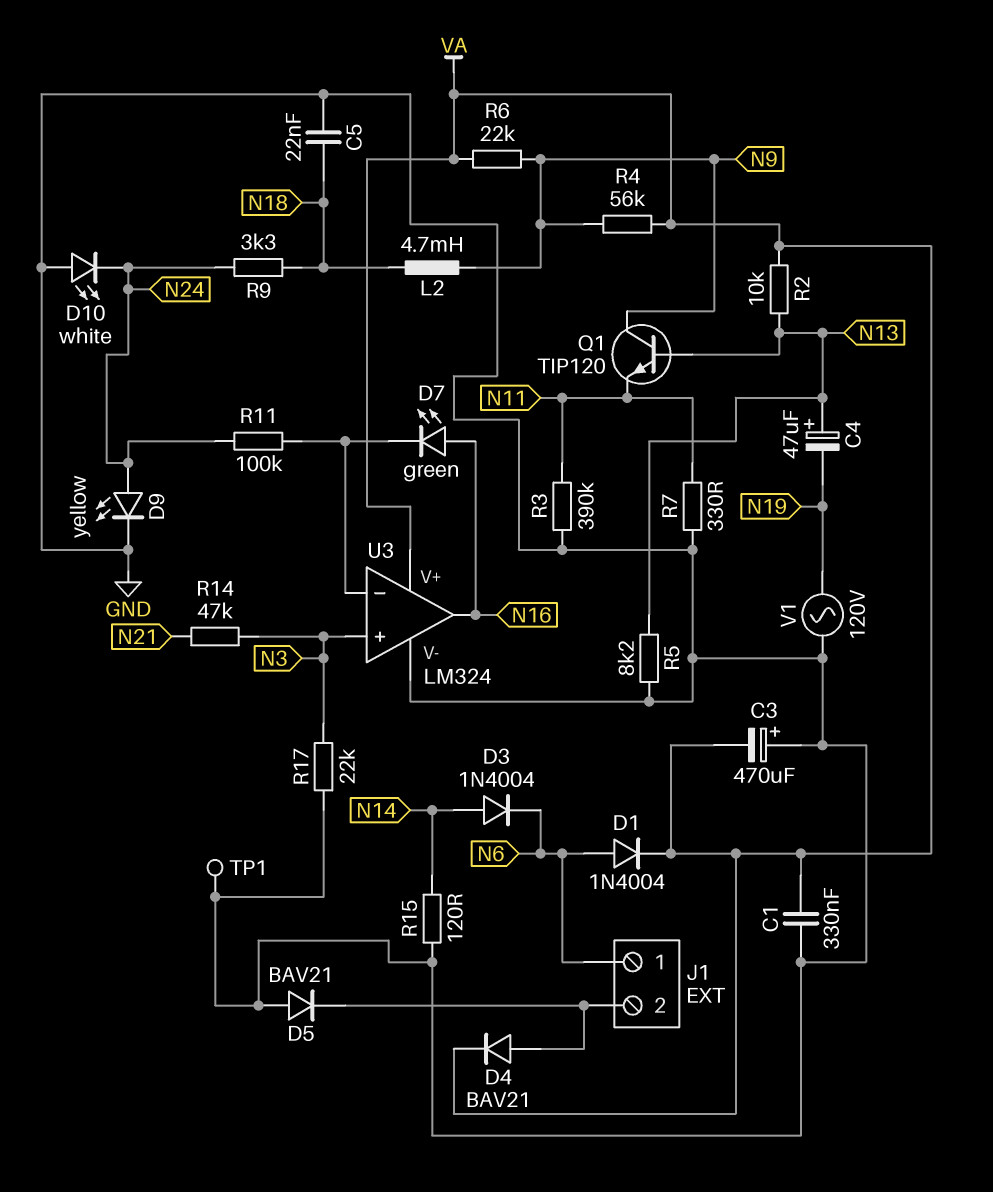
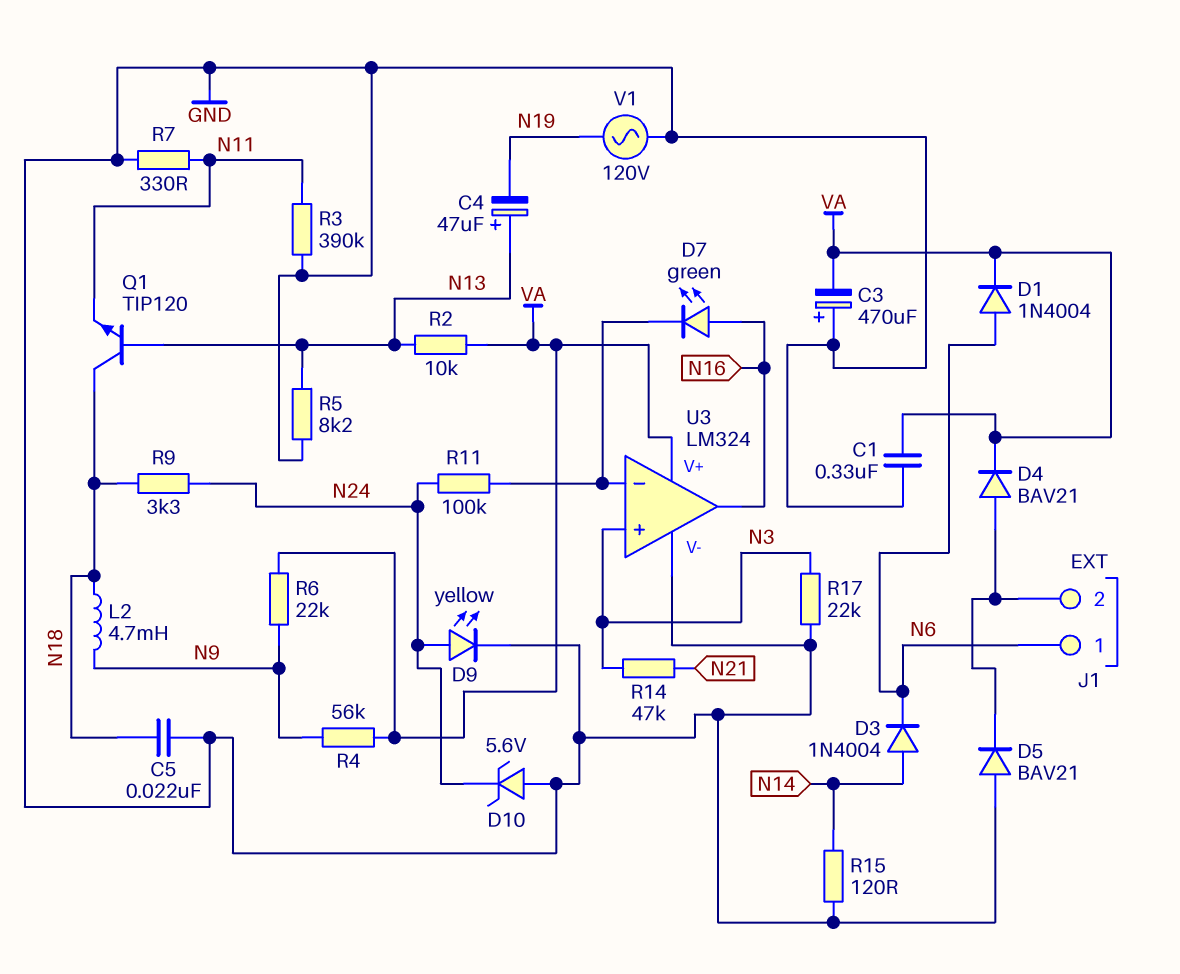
D10: LED white (A GND, K N24) -> zener 5.6V (A GND, K N24)
Q1: NPN TIP120 (B N13, C N9, E N11) -> NPN TIP120 (B N13, C N18, E N11)
TP1: test point (GND) -> none

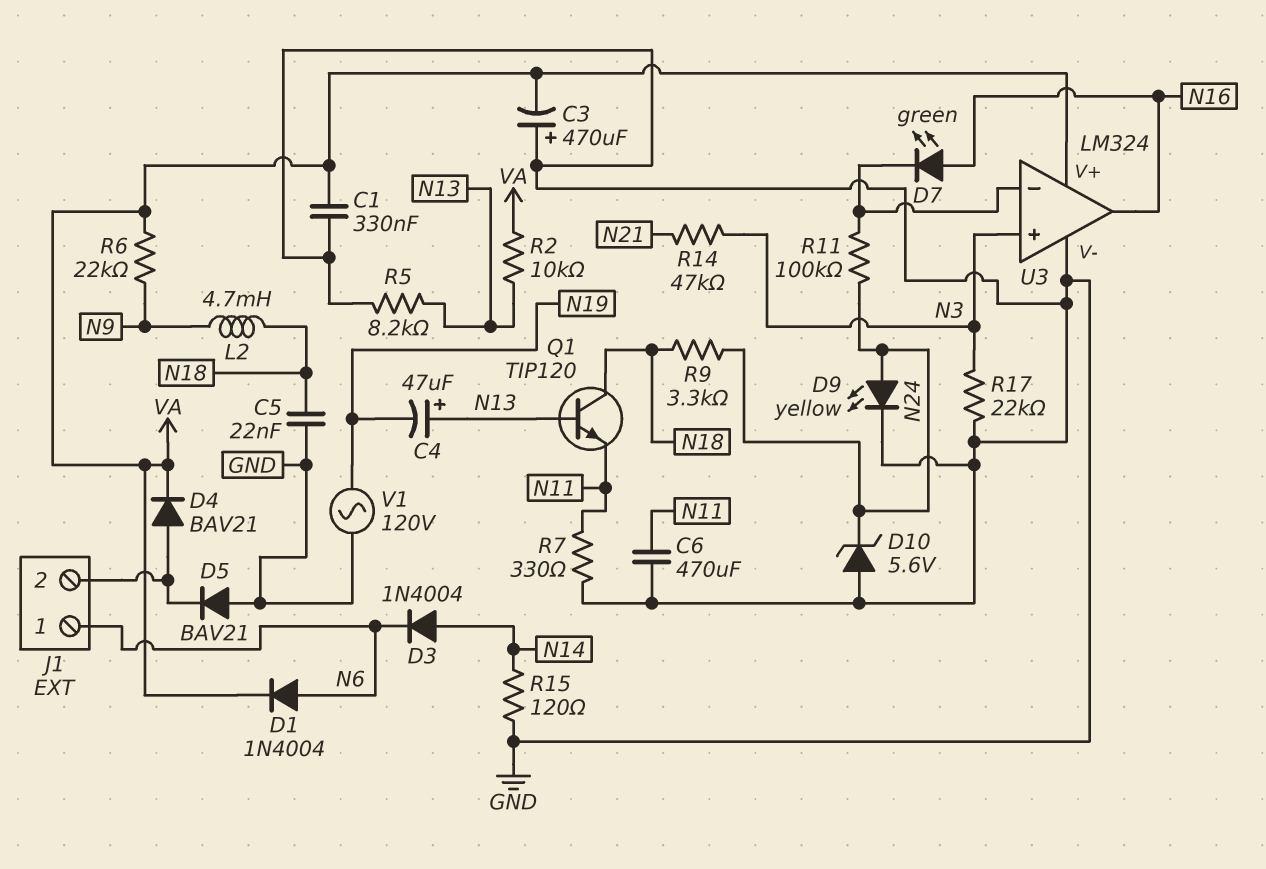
C6: none -> 470uF (GND, N11)
R3: 390k (GND, N11) -> none
R4: 56k (N9, VA) -> none

